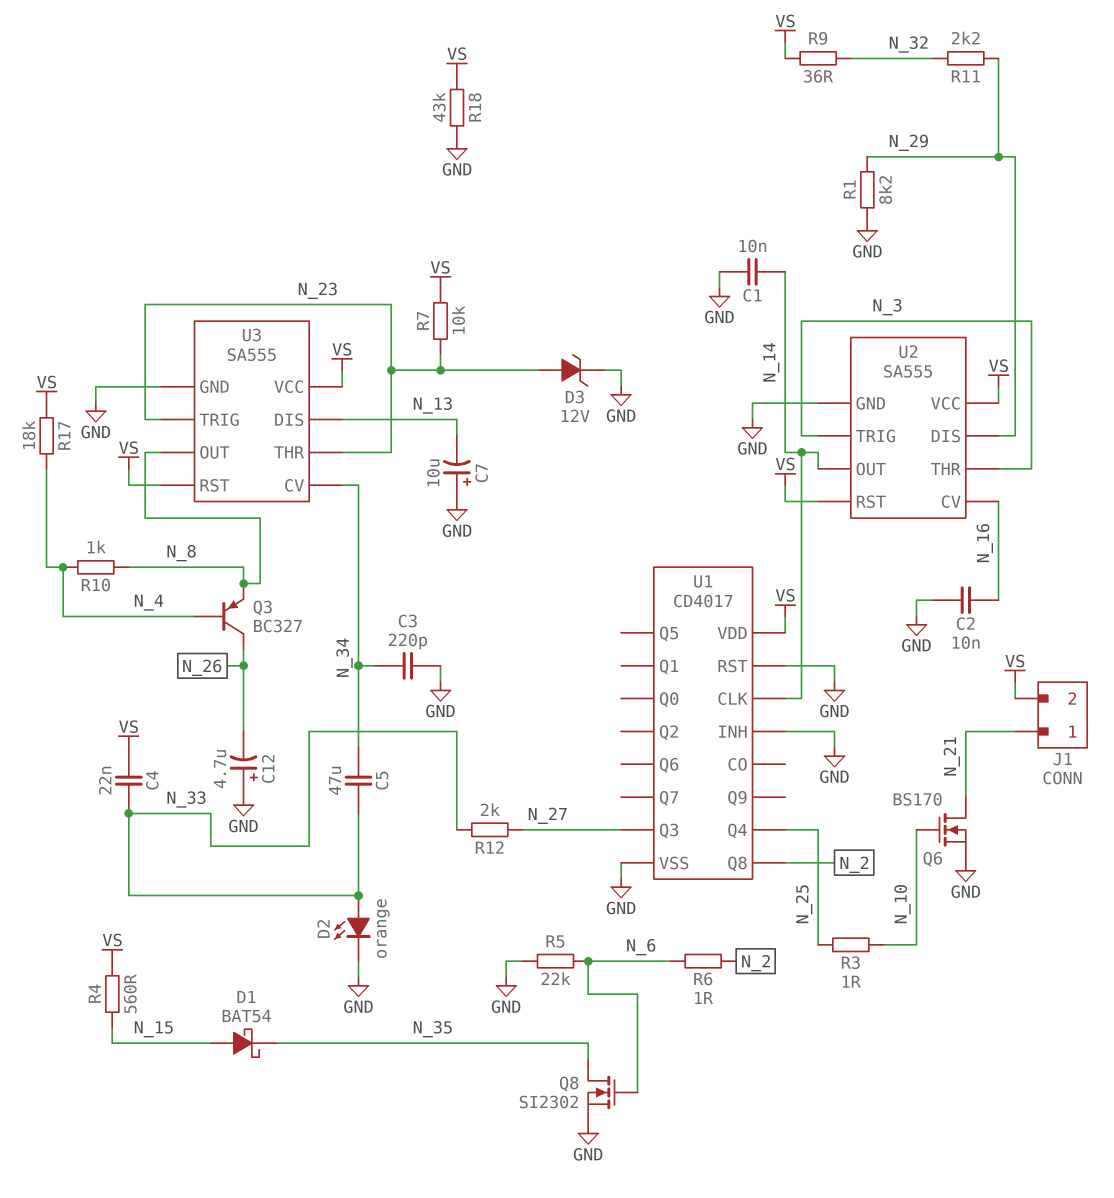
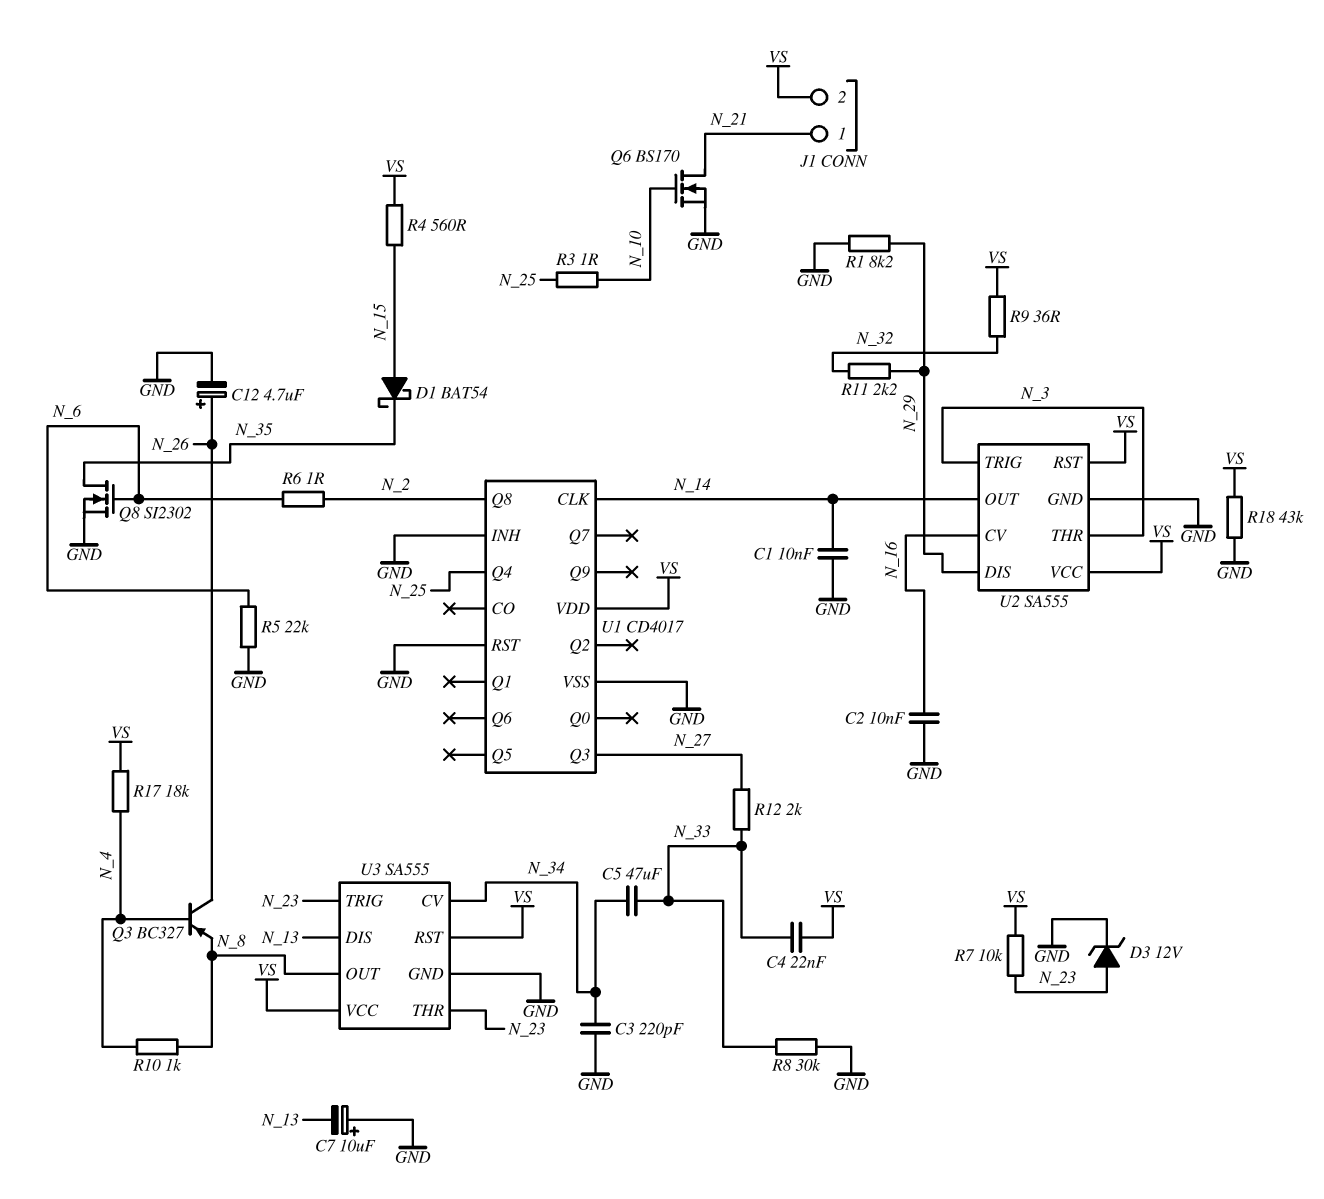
C12: 4.7uF (plus GND, minus N_26) -> 4.7uF (plus N_26, minus GND)
D2: LED orange (A N_33, K GND) -> none
R8: none -> 30k (GND, N_33)

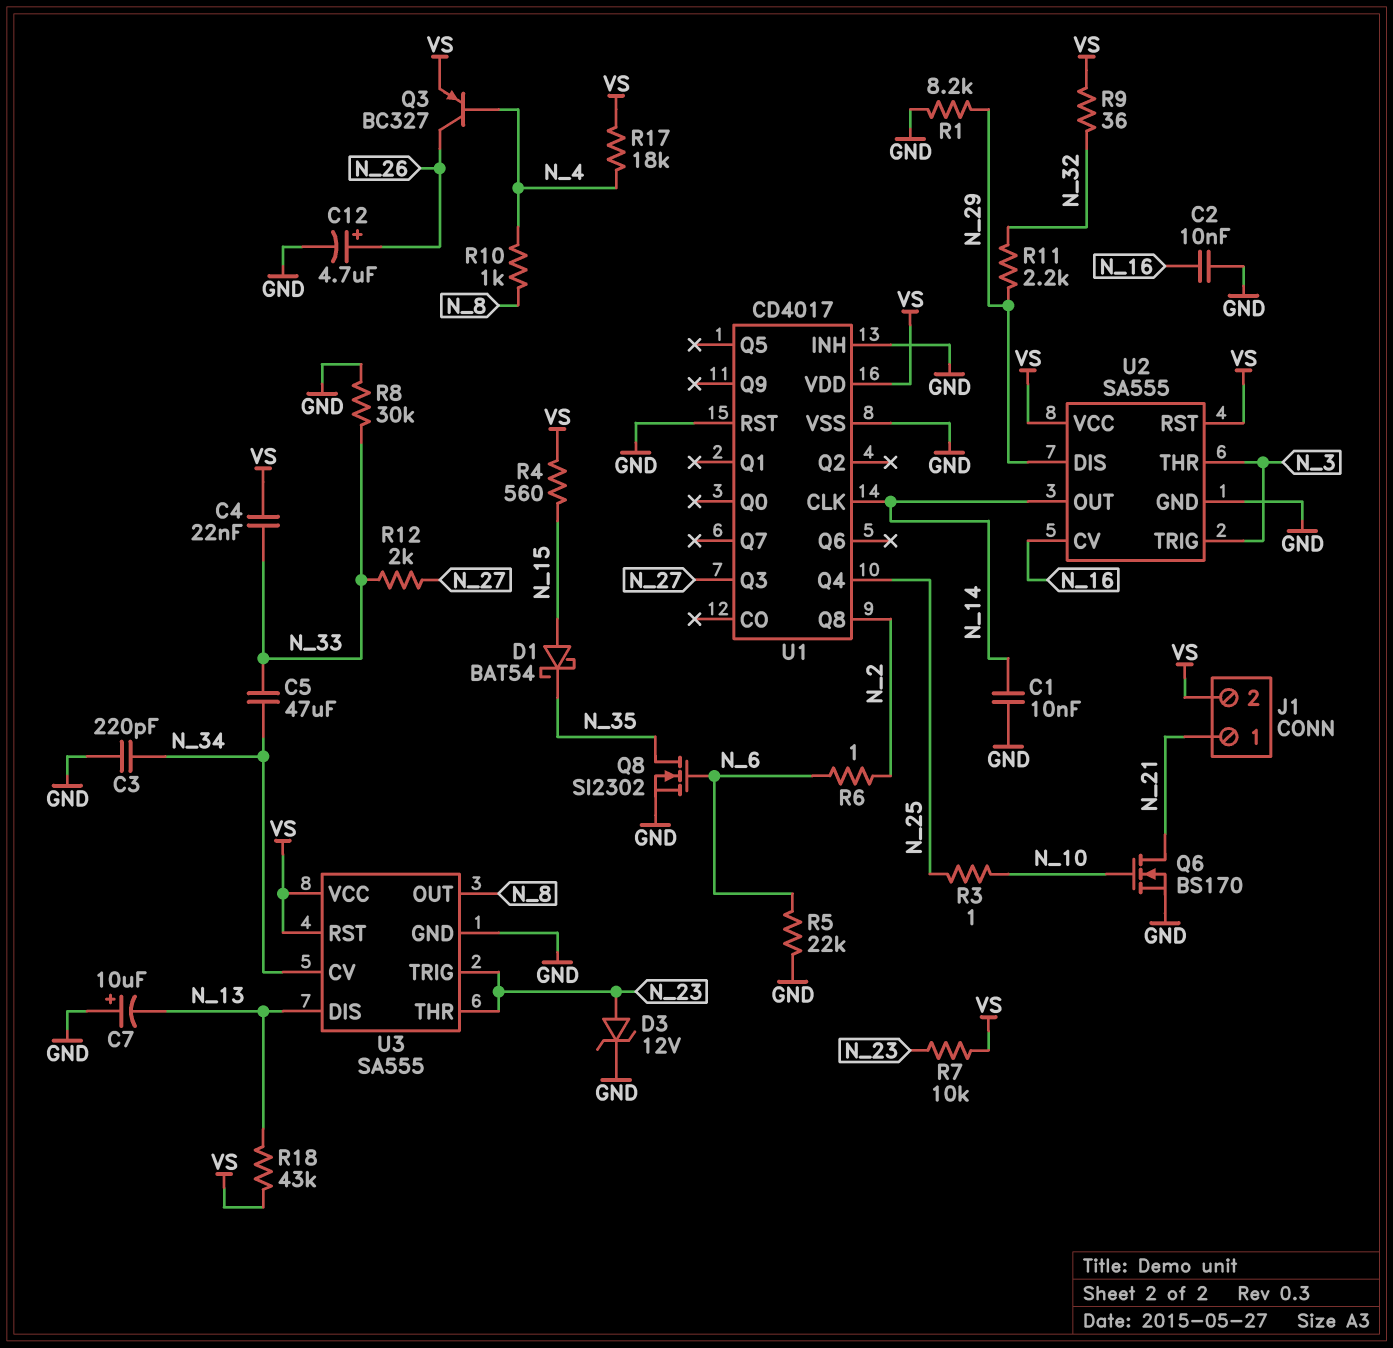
Q3: PNP BC327 (B N_4, C N_26, E N_8) -> PNP BC327 (B N_4, C N_26, E VS)
R18: 43k (GND, VS) -> 43k (N_13, VS)

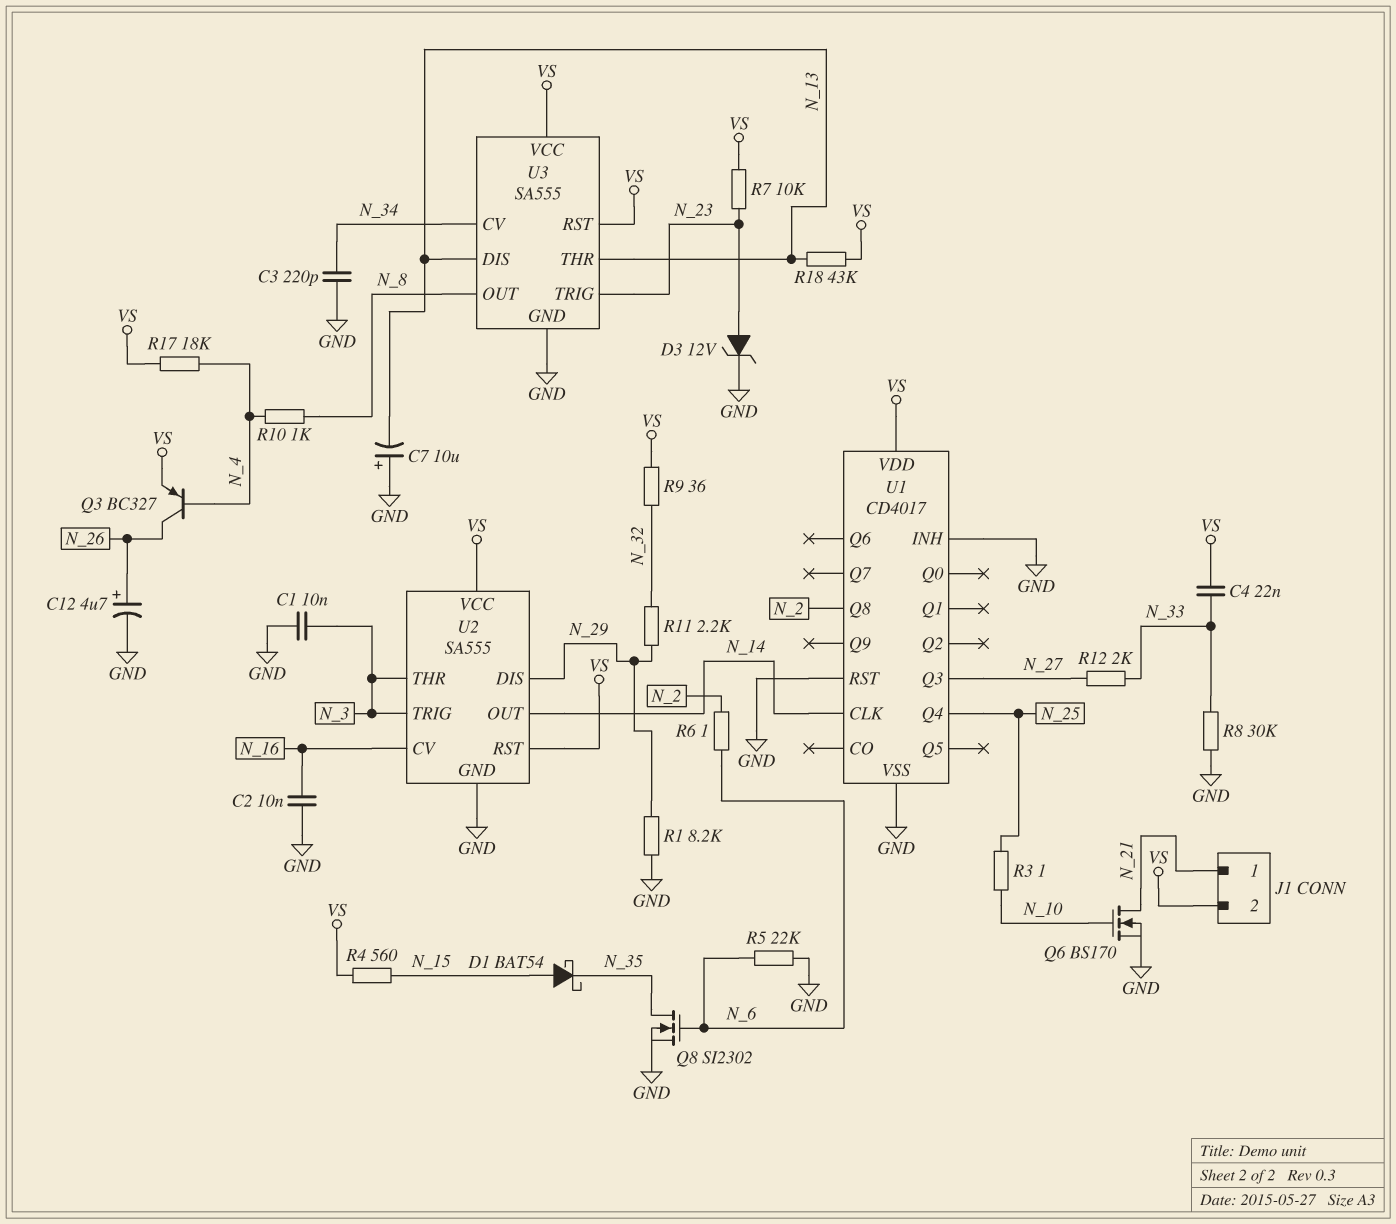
C1: 10nF (GND, N_14) -> 10nF (GND, N_3)
C5: 47uF (N_33, N_34) -> none
U3 pin THR: N_23 -> N_13

